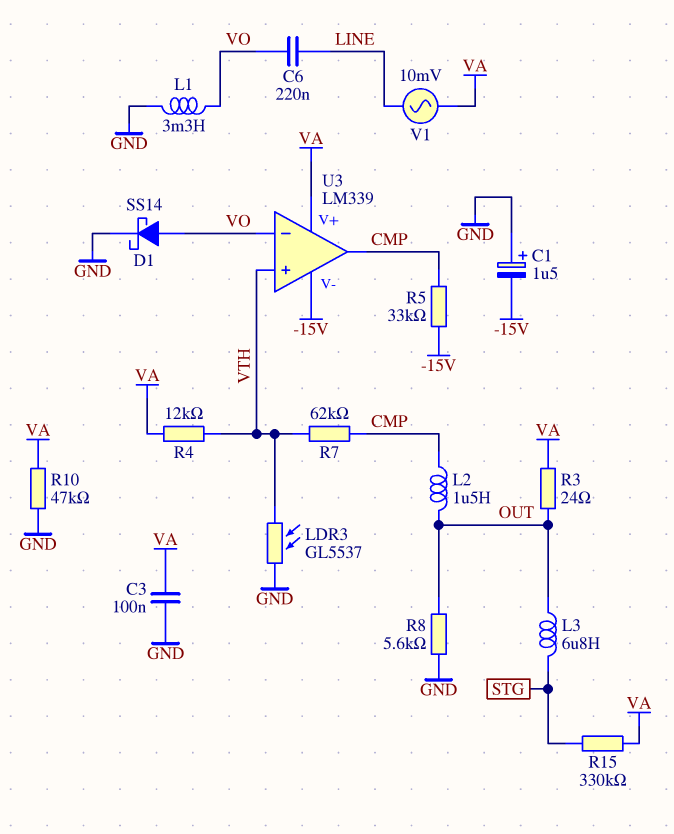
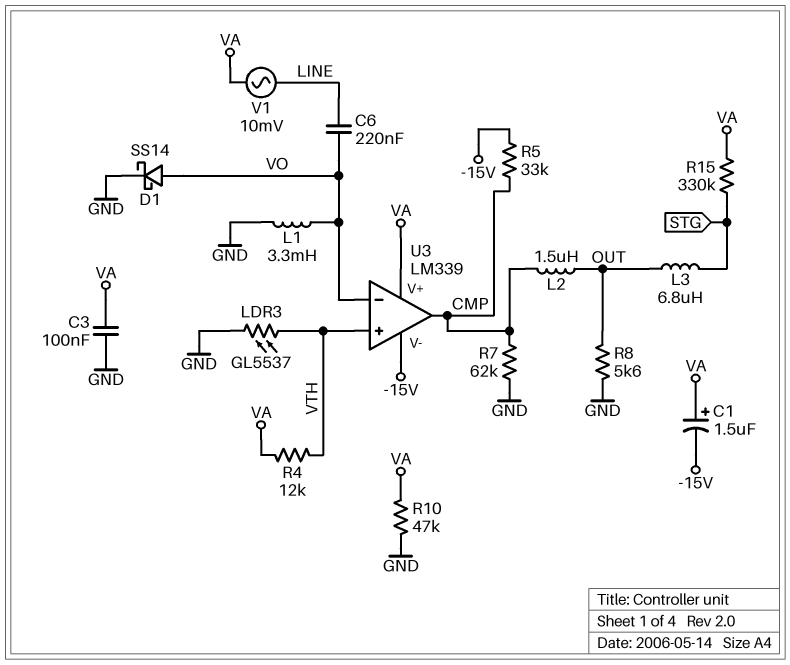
C1: 1.5uF (plus GND, minus -15V) -> 1.5uF (plus VA, minus -15V)
R3: 24 (OUT, VA) -> none
R7: 62k (CMP, VTH) -> 62k (CMP, GND)

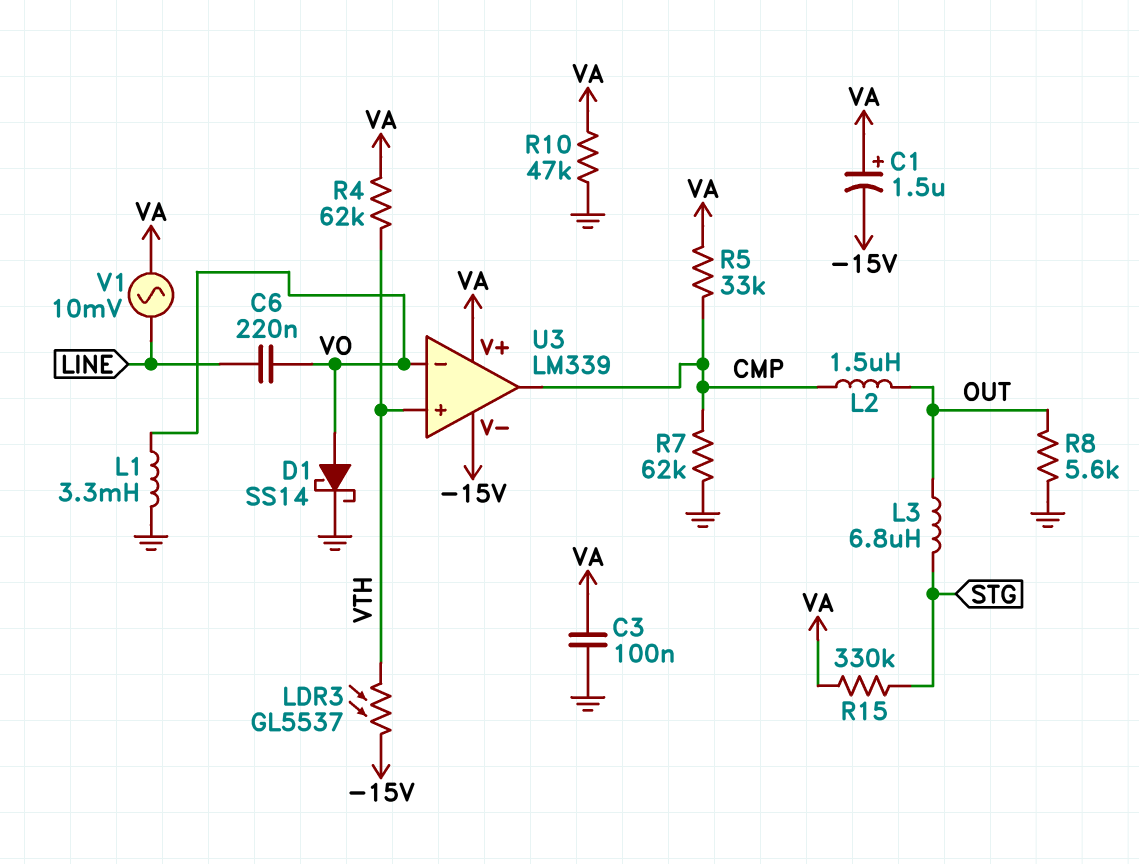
LDR3: GL5537 (GND, VTH) -> GL5537 (-15V, VTH)
R4: 12k (VA, VTH) -> 62k (VA, VTH)
R5: 33k (-15V, CMP) -> 33k (CMP, VA)

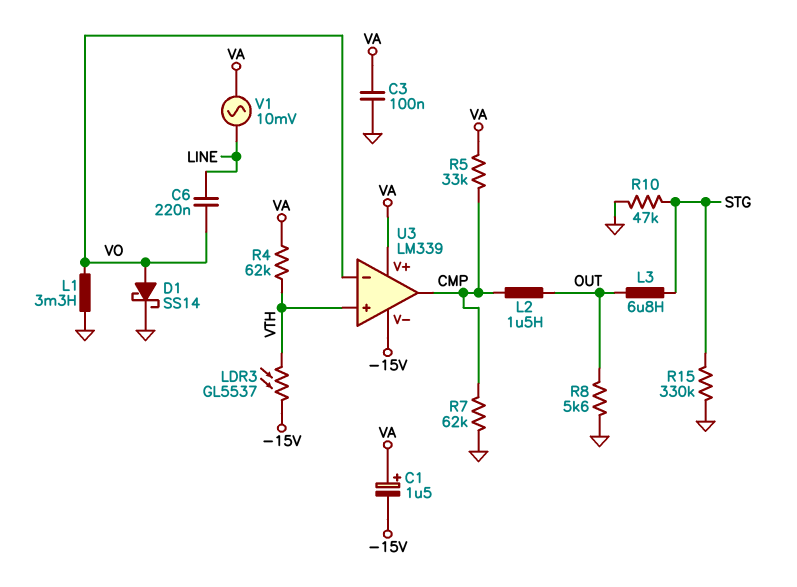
R10: 47k (GND, VA) -> 47k (GND, STG)
R15: 330k (STG, VA) -> 330k (GND, STG)

